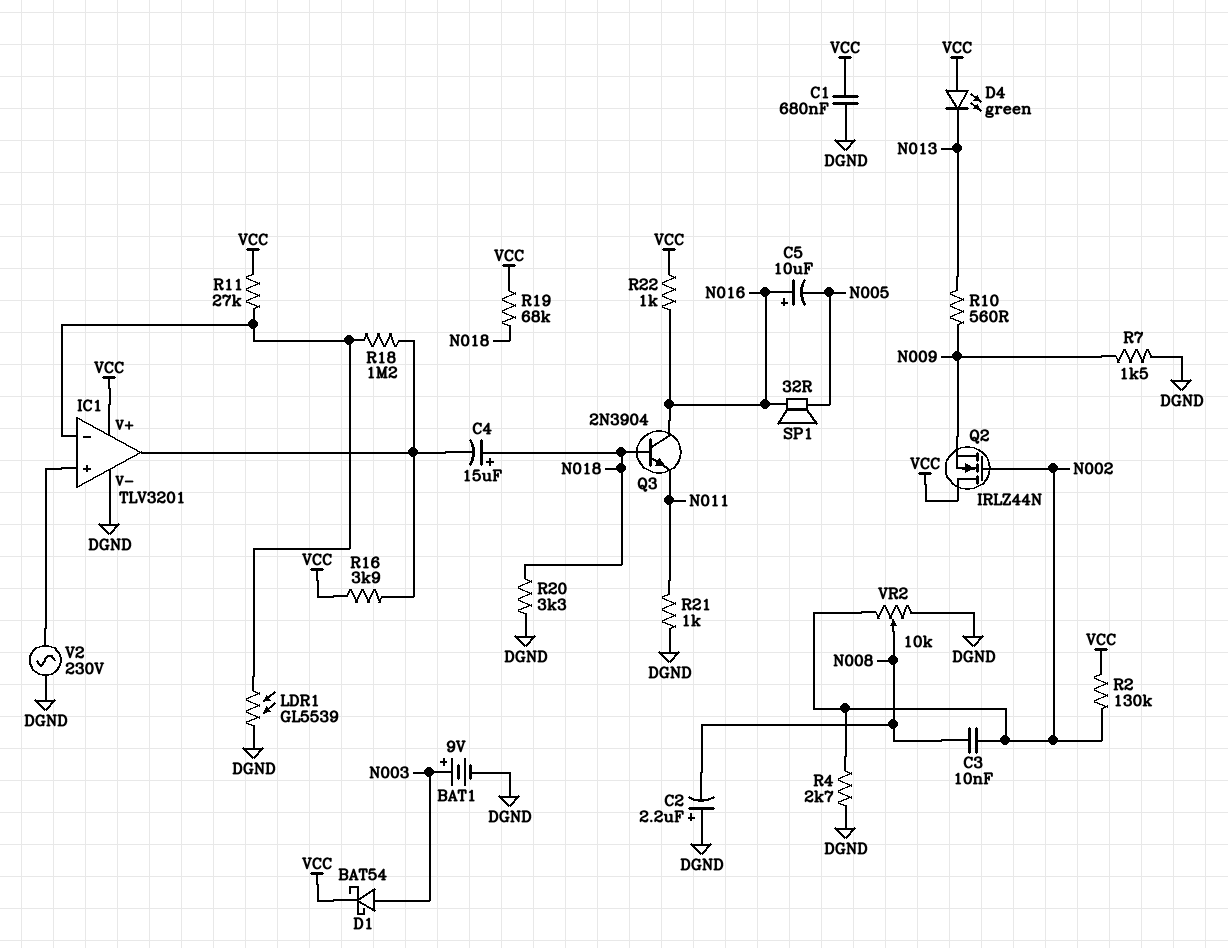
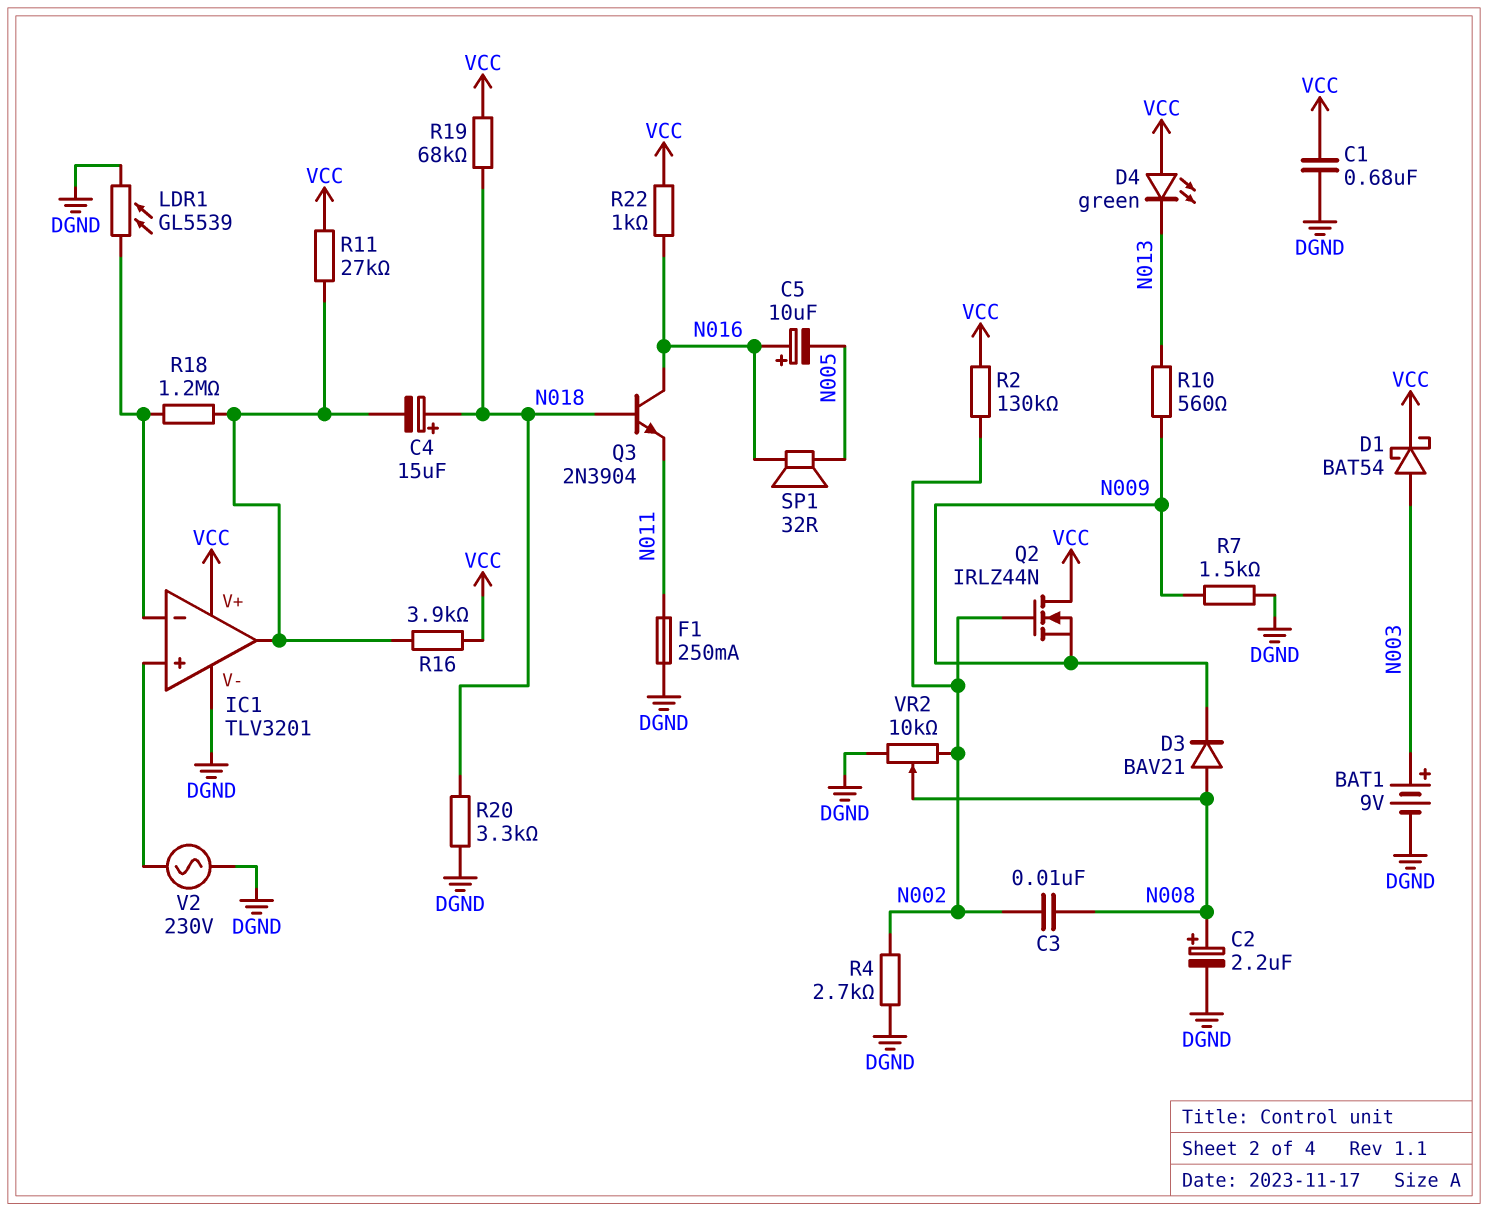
C2: 2.2uF (plus DGND, minus N008) -> 2.2uF (plus N008, minus DGND)
D3: none -> diode BAV21 (A N008, K N009)
F1: none -> 250mA (DGND, N011)
R11: 27k (IC1/in-, VCC) -> 27k (IC1/out, VCC)
R21: 1k (DGND, N011) -> none

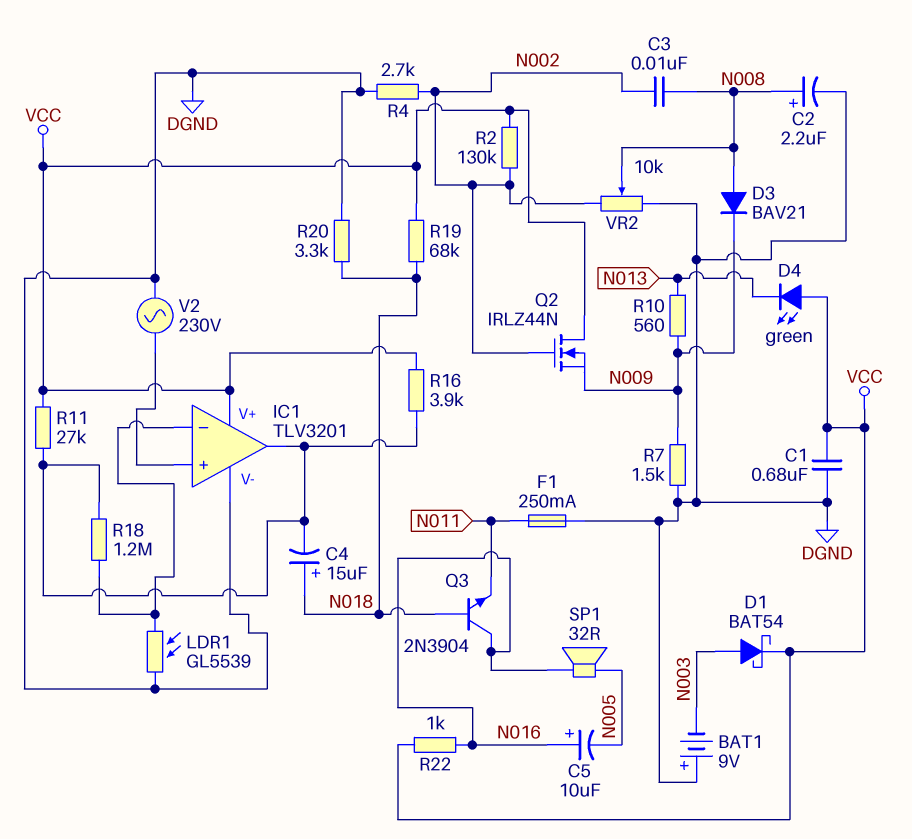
BAT1: 9V (plus N003, minus DGND) -> 9V (plus DGND, minus N003)

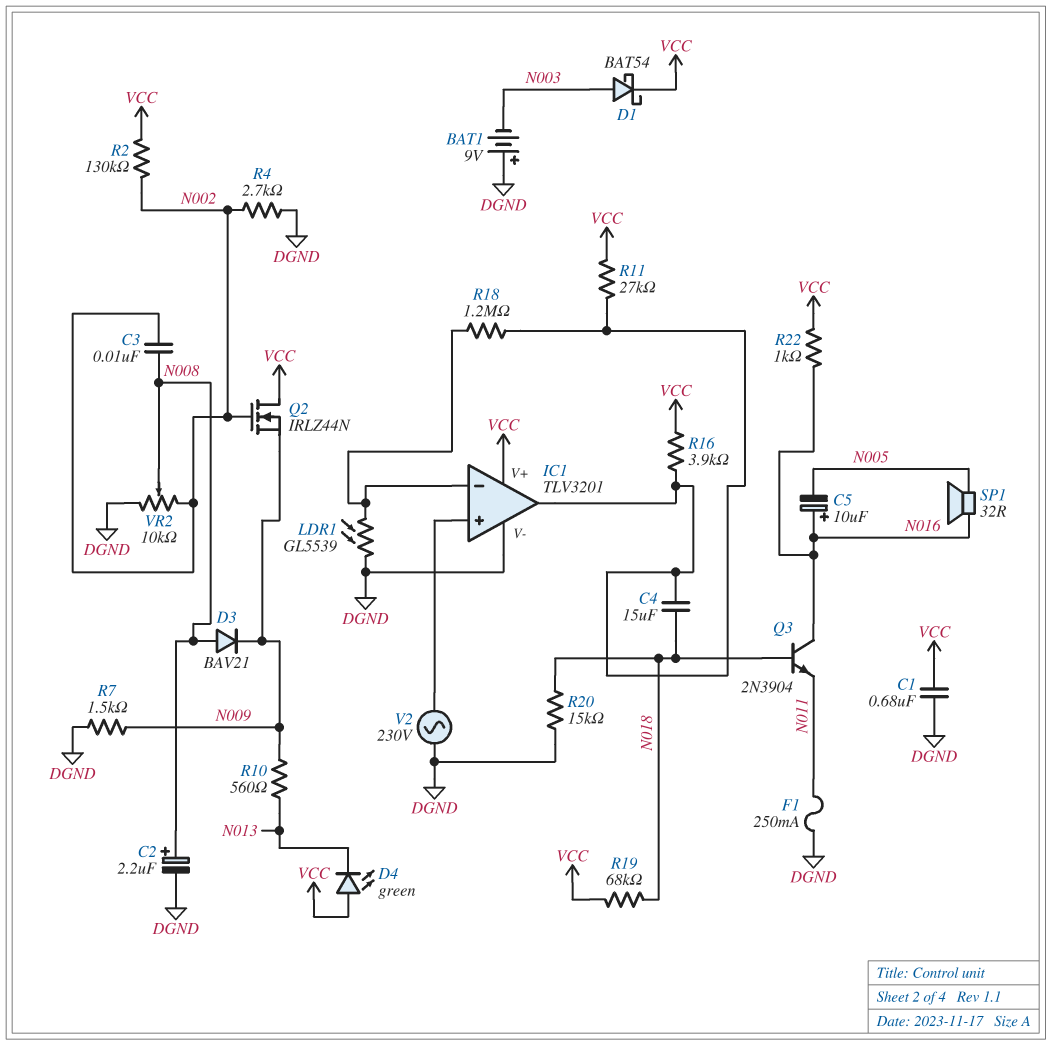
C4: 15uF (plus N018, minus IC1/out) -> 15uF (IC1/out, N018)
R20: 3.3k (DGND, N018) -> 15k (DGND, N018)

